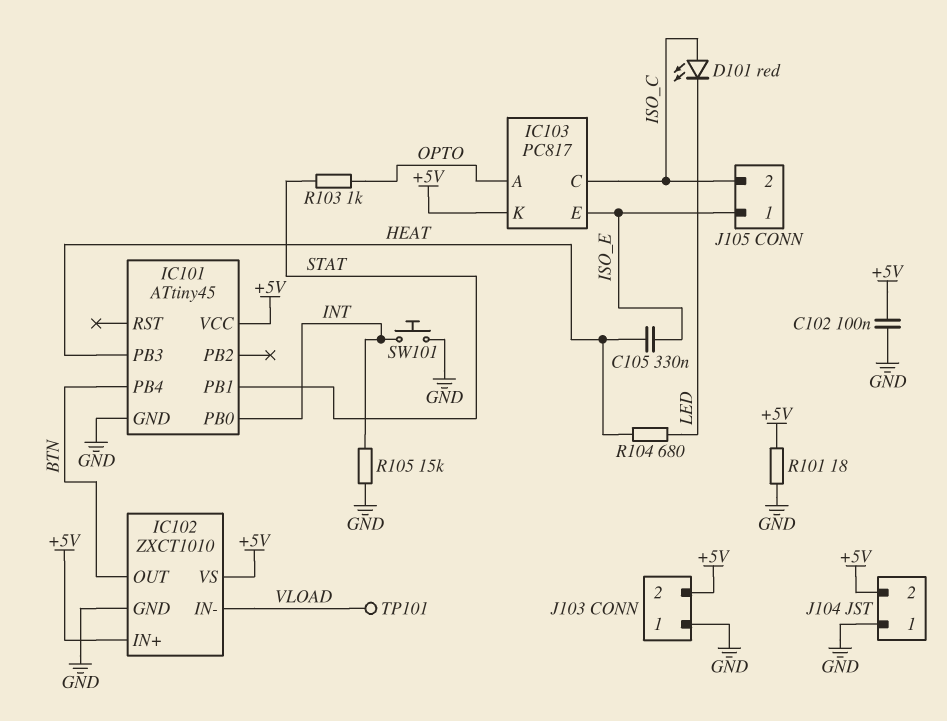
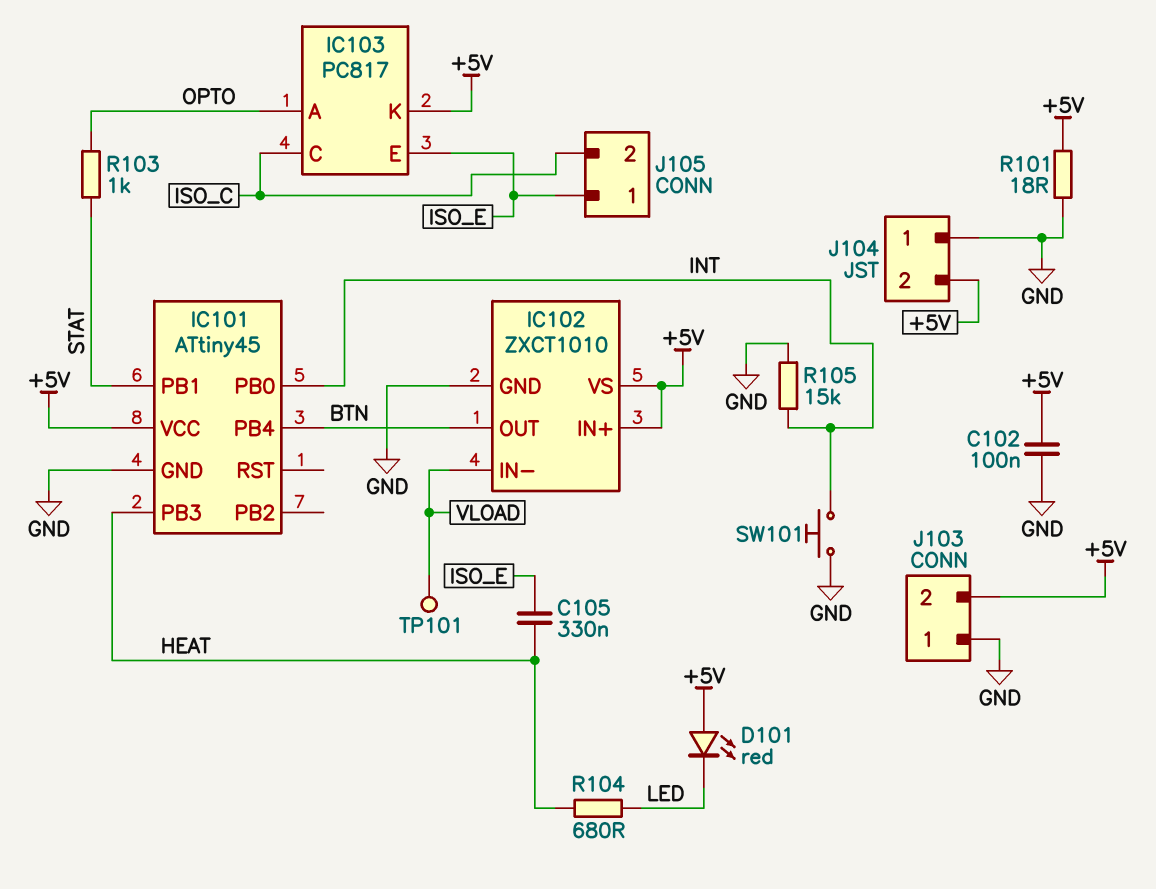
D101: LED red (A ISO_C, K LED) -> LED red (A +5V, K LED)

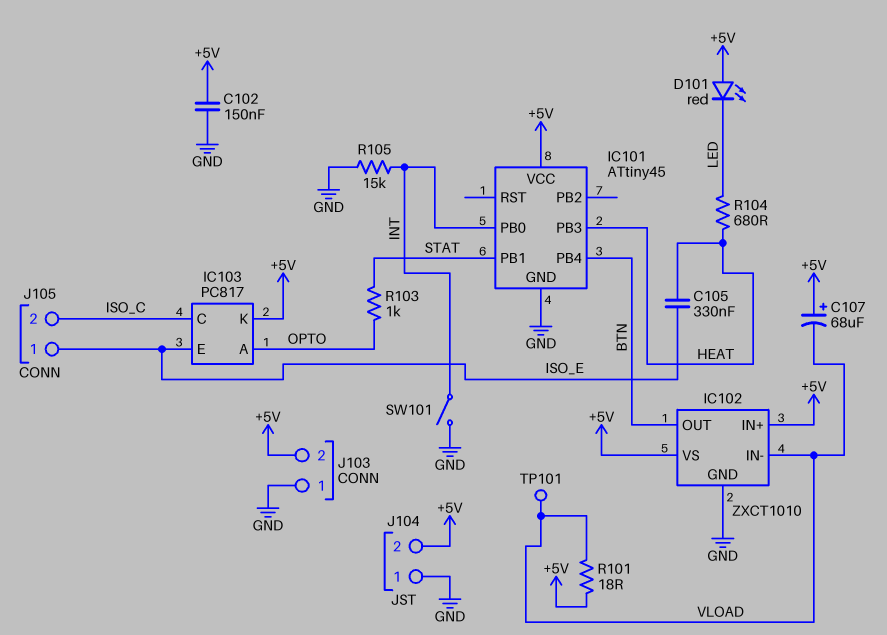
C102: 100nF (+5V, GND) -> 150nF (+5V, GND)
C107: none -> 68uF (plus +5V, minus VLOAD)
R101: 18 (+5V, GND) -> 18 (+5V, VLOAD)
SW101: button (GND, INT) -> switch (GND, INT)

